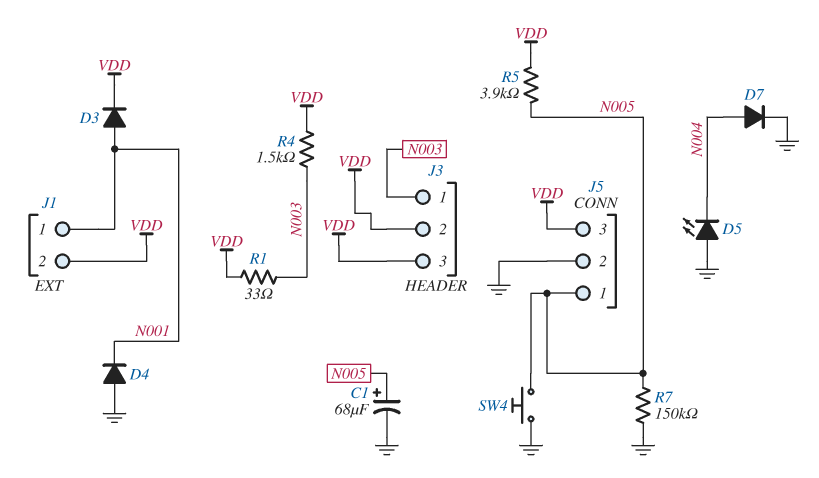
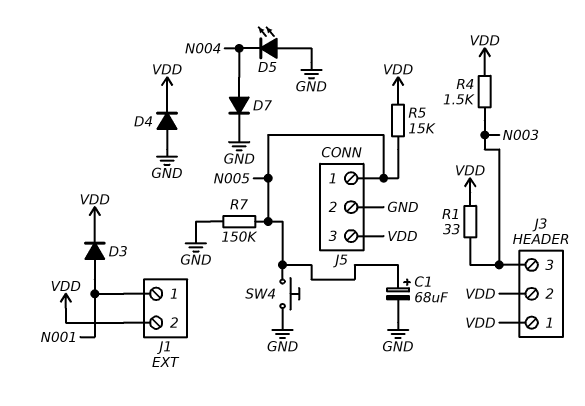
D4: diode (A GND, K N001) -> diode (A GND, K VDD)
J3 pin 1: N003 -> VDD
J3 pin 3: VDD -> N003
R5: 3.9k (N005, VDD) -> 15k (N005, VDD)

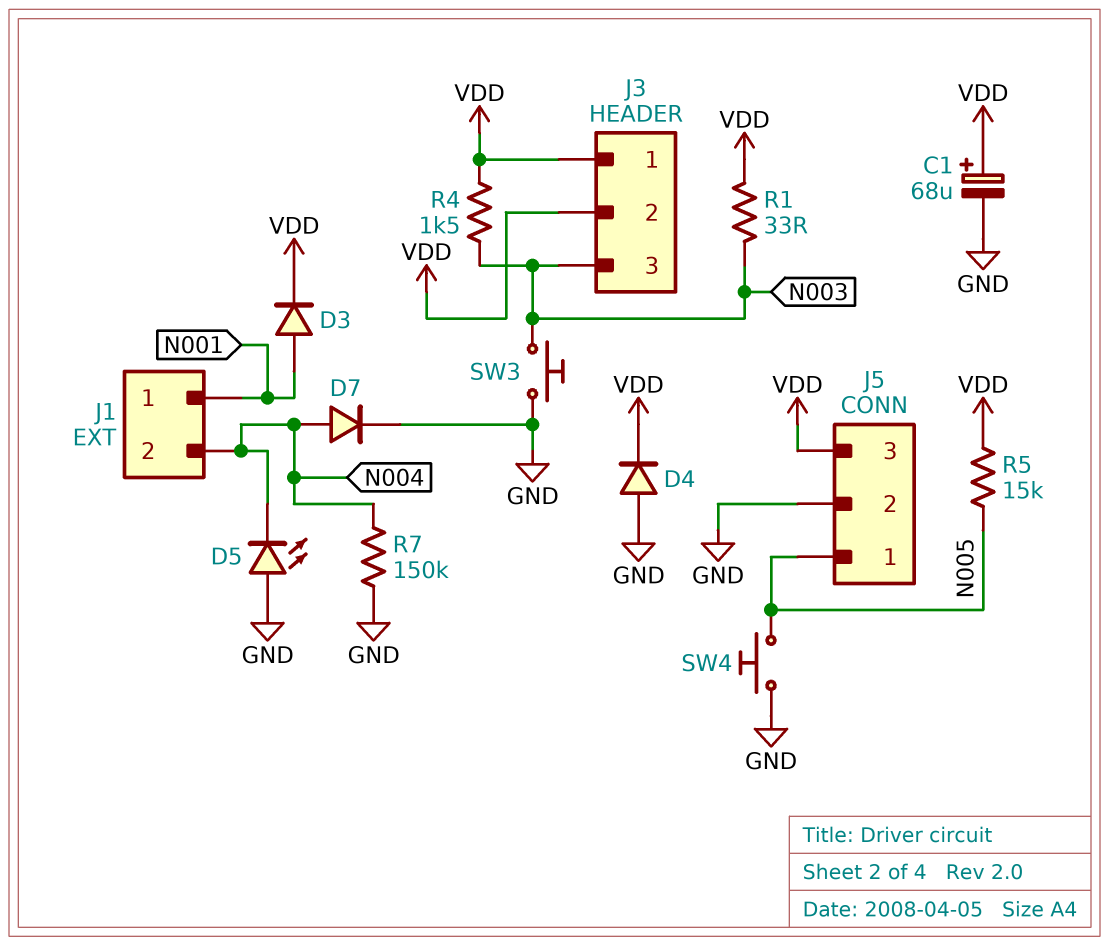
C1: 68uF (plus N005, minus GND) -> 68uF (plus VDD, minus GND)
J1 pin 2: VDD -> N004
R7: 150k (GND, N005) -> 150k (GND, N004)
SW3: none -> button (GND, N003)

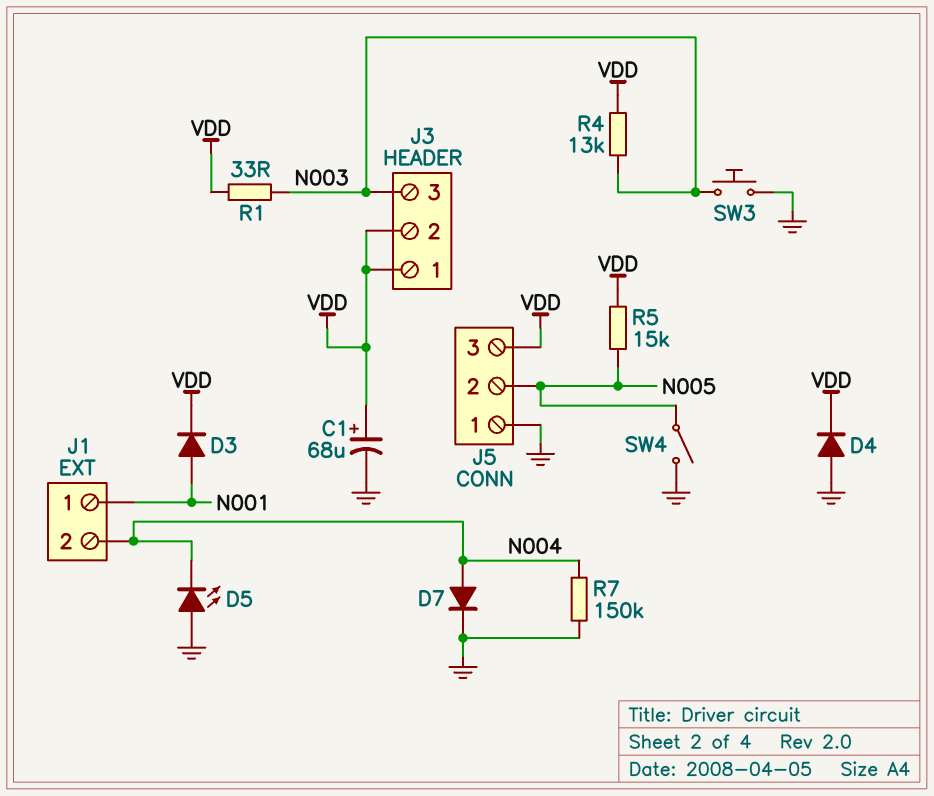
J5 pin 1: N005 -> GND
J5 pin 2: GND -> N005
R4: 1.5k (N003, VDD) -> 13k (N003, VDD)
SW4: button (GND, N005) -> switch (GND, N005)

